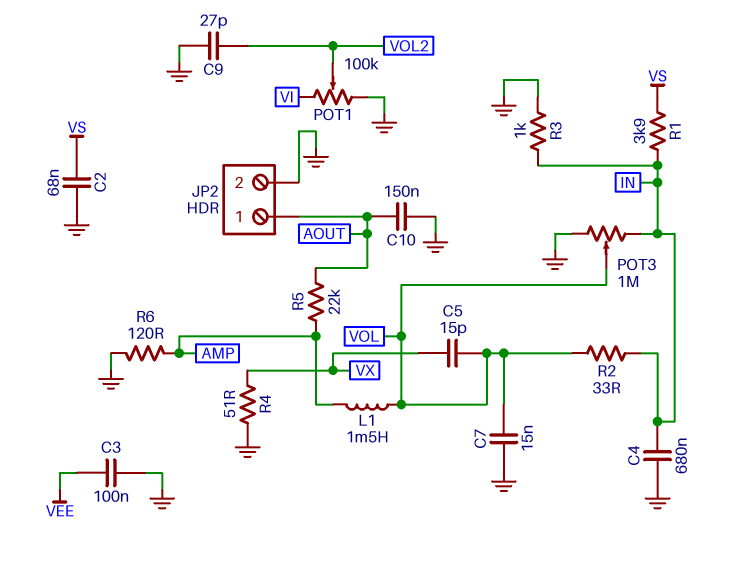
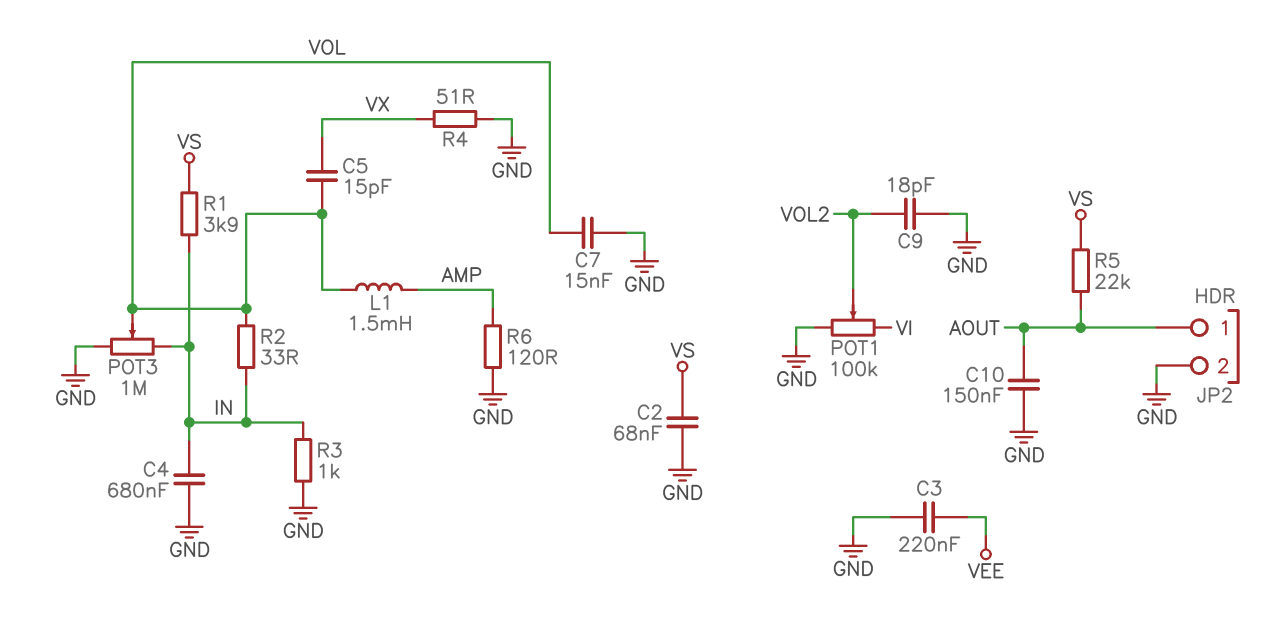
C3: 100nF (GND, VEE) -> 220nF (GND, VEE)
C9: 27pF (GND, VOL2) -> 18pF (GND, VOL2)
R5: 22k (AMP, AOUT) -> 22k (AOUT, VS)

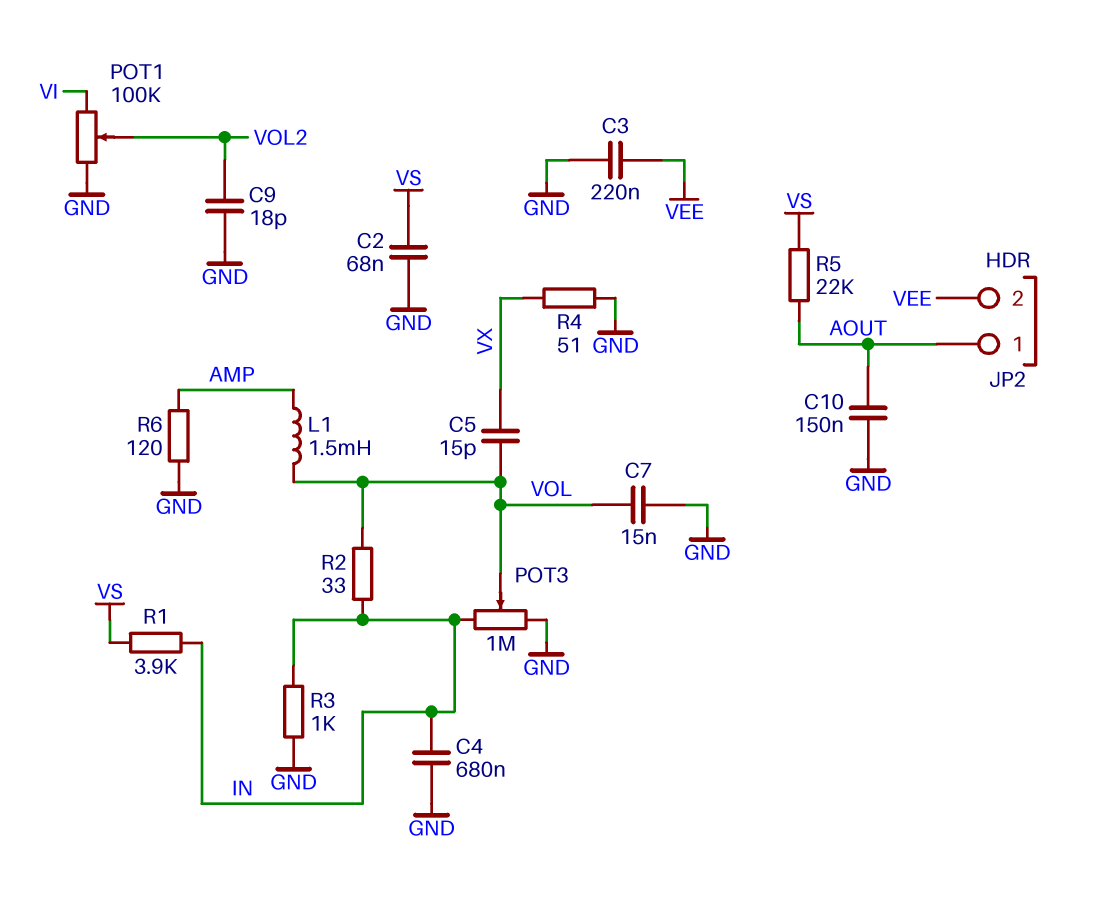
JP2 pin 2: GND -> VEE

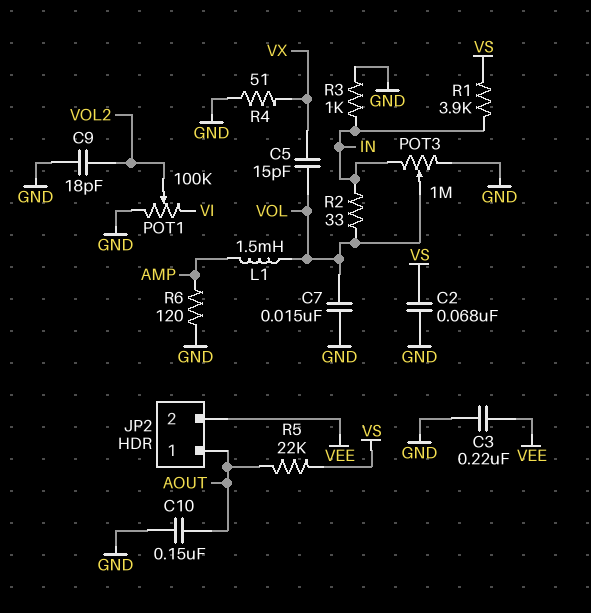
C4: 680nF (GND, IN) -> none

